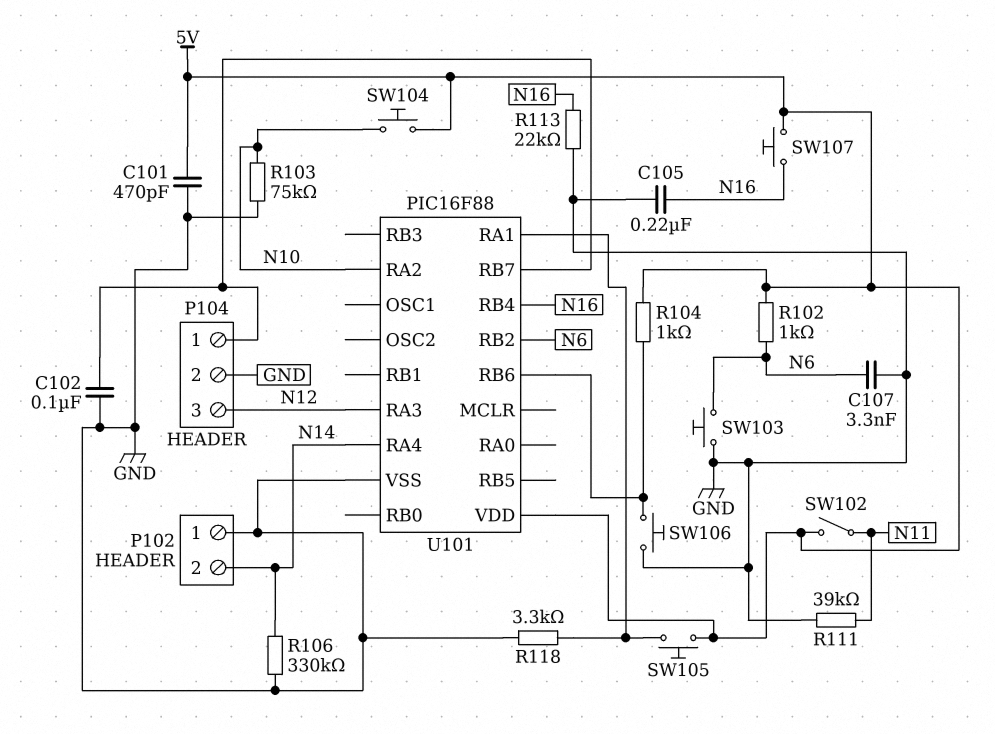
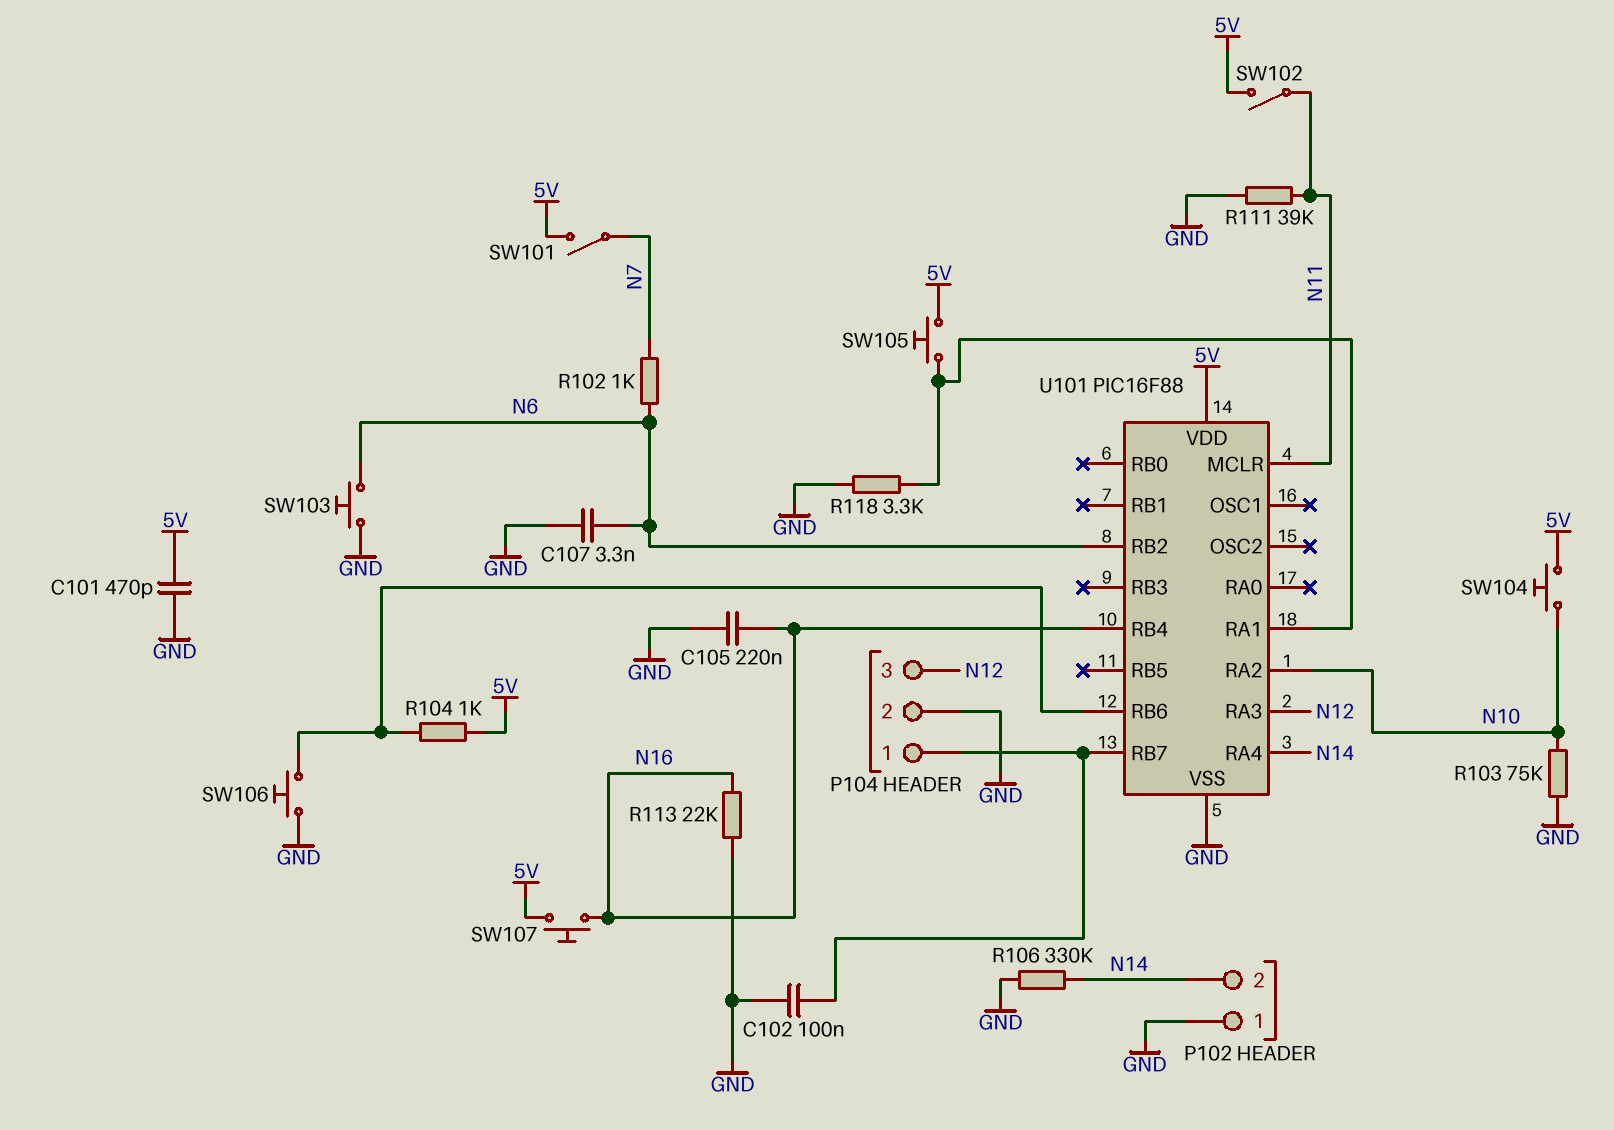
R102: 1k (5V, N6) -> 1k (N6, N7)
SW101: none -> switch (5V, N7)
U101 pin MCLR: none -> N11

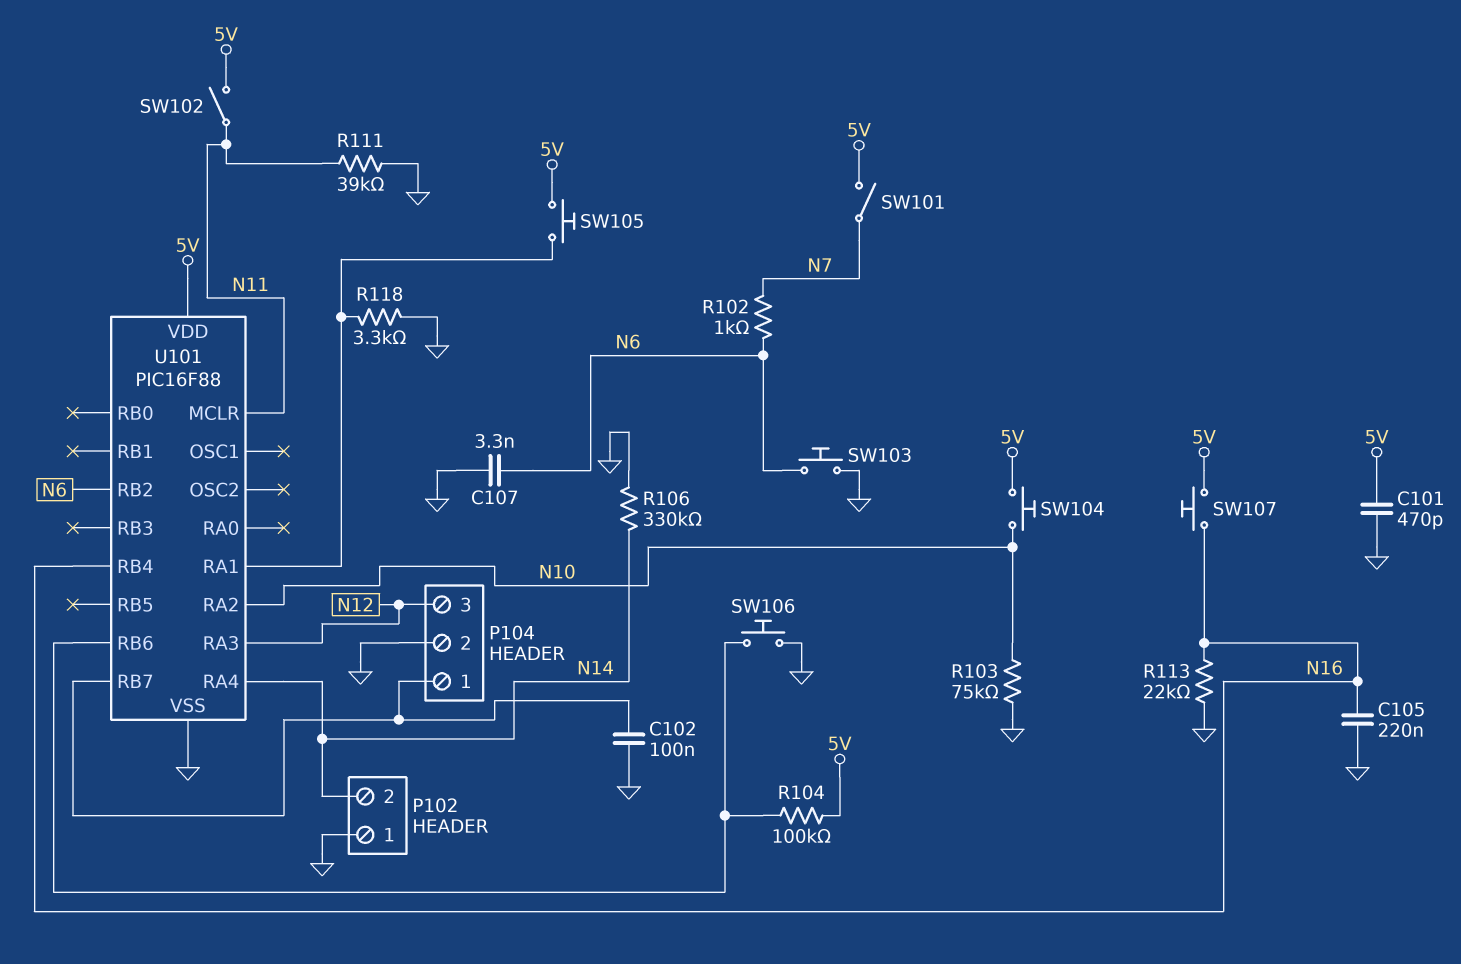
R104: 1k (5V, U101/RB6) -> 100k (5V, U101/RB6)

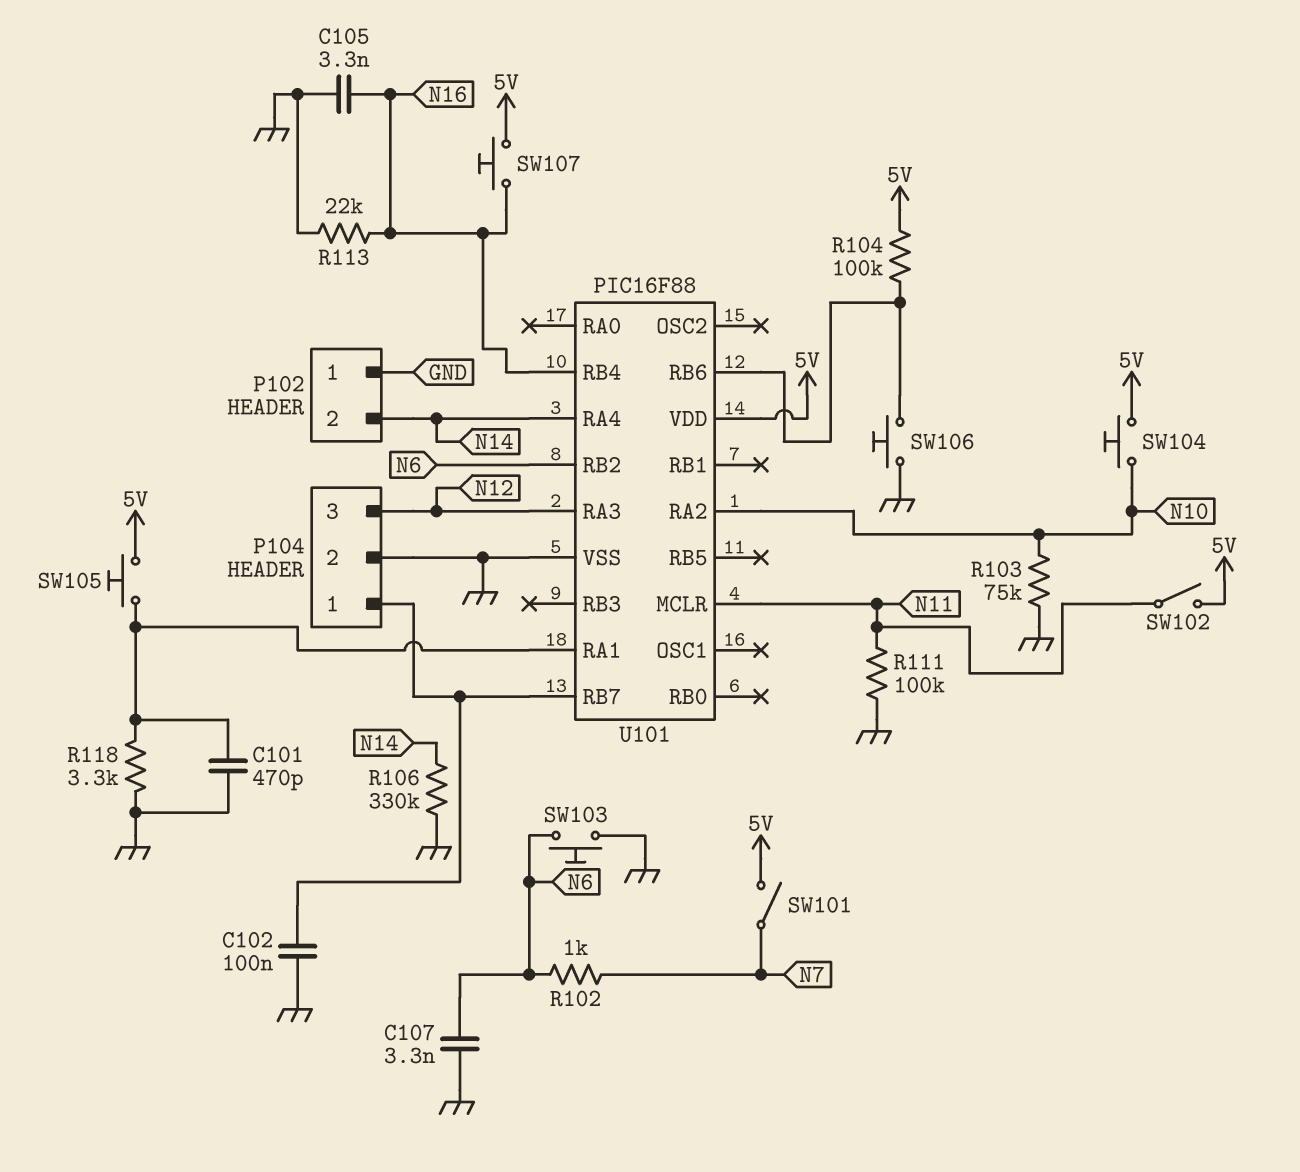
C101: 470pF (5V, GND) -> 470pF (GND, U101/RA1)
C105: 220nF (GND, N16) -> 3.3nF (GND, N16)
R111: 39k (GND, N11) -> 100k (GND, N11)

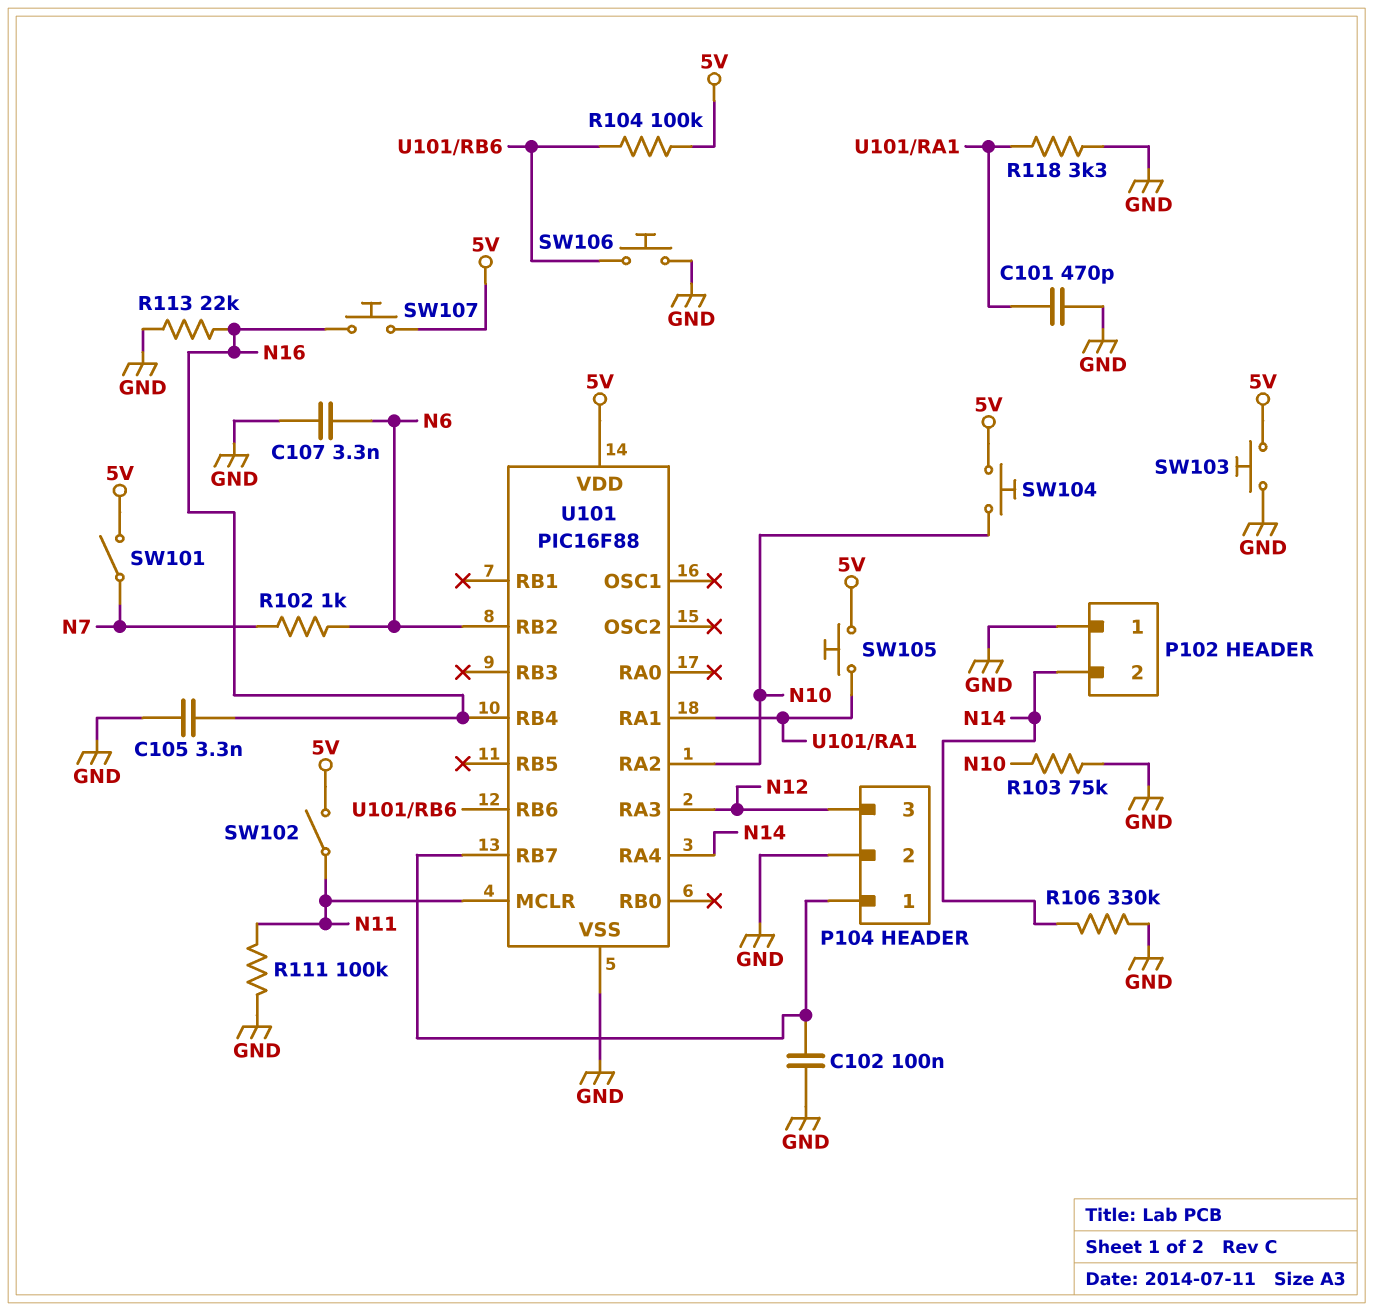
SW103: button (GND, N6) -> button (5V, GND)

